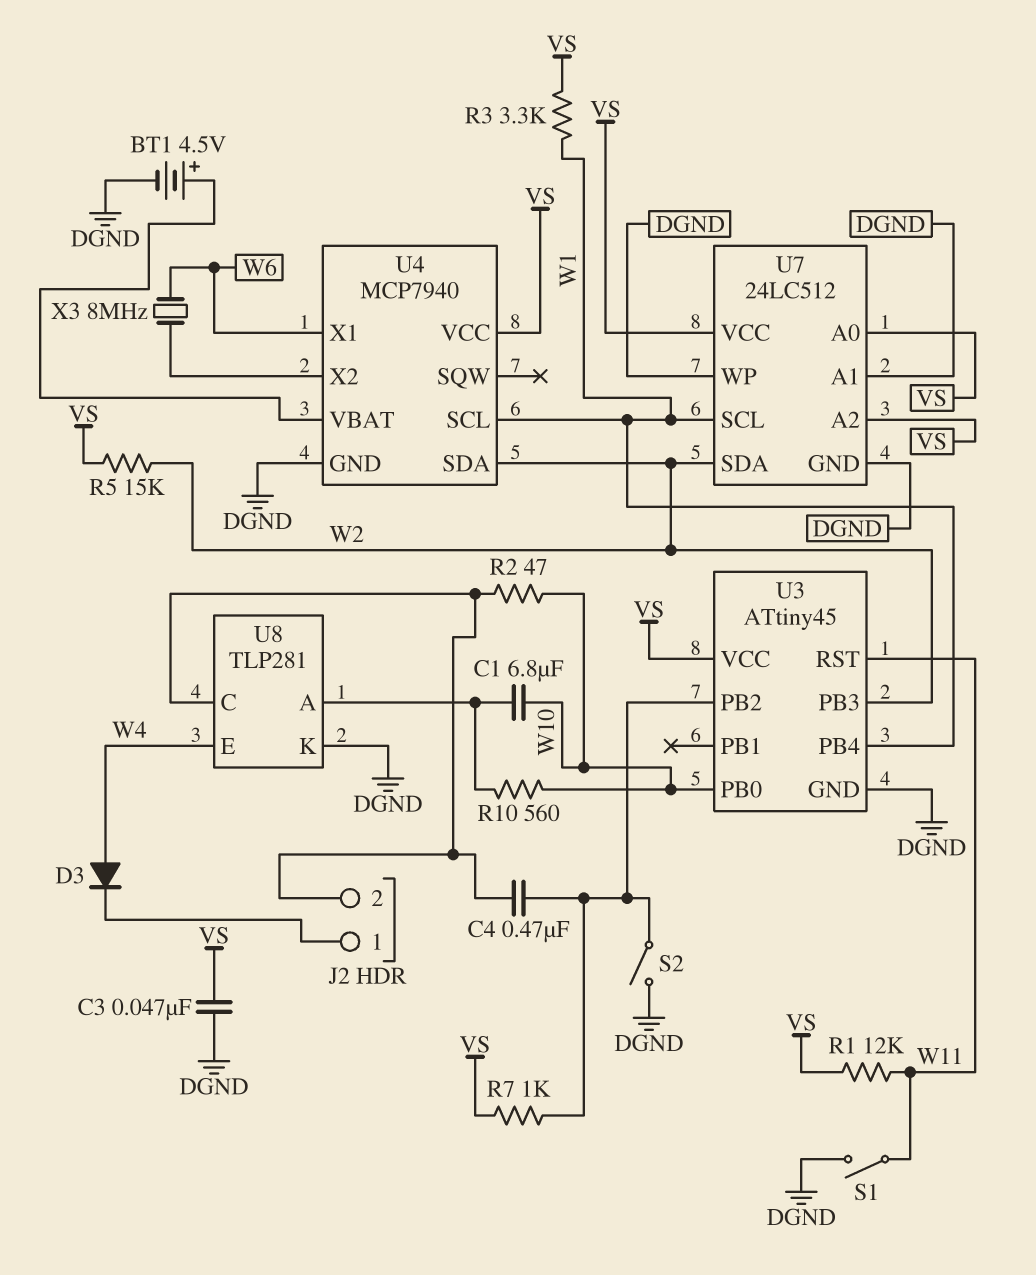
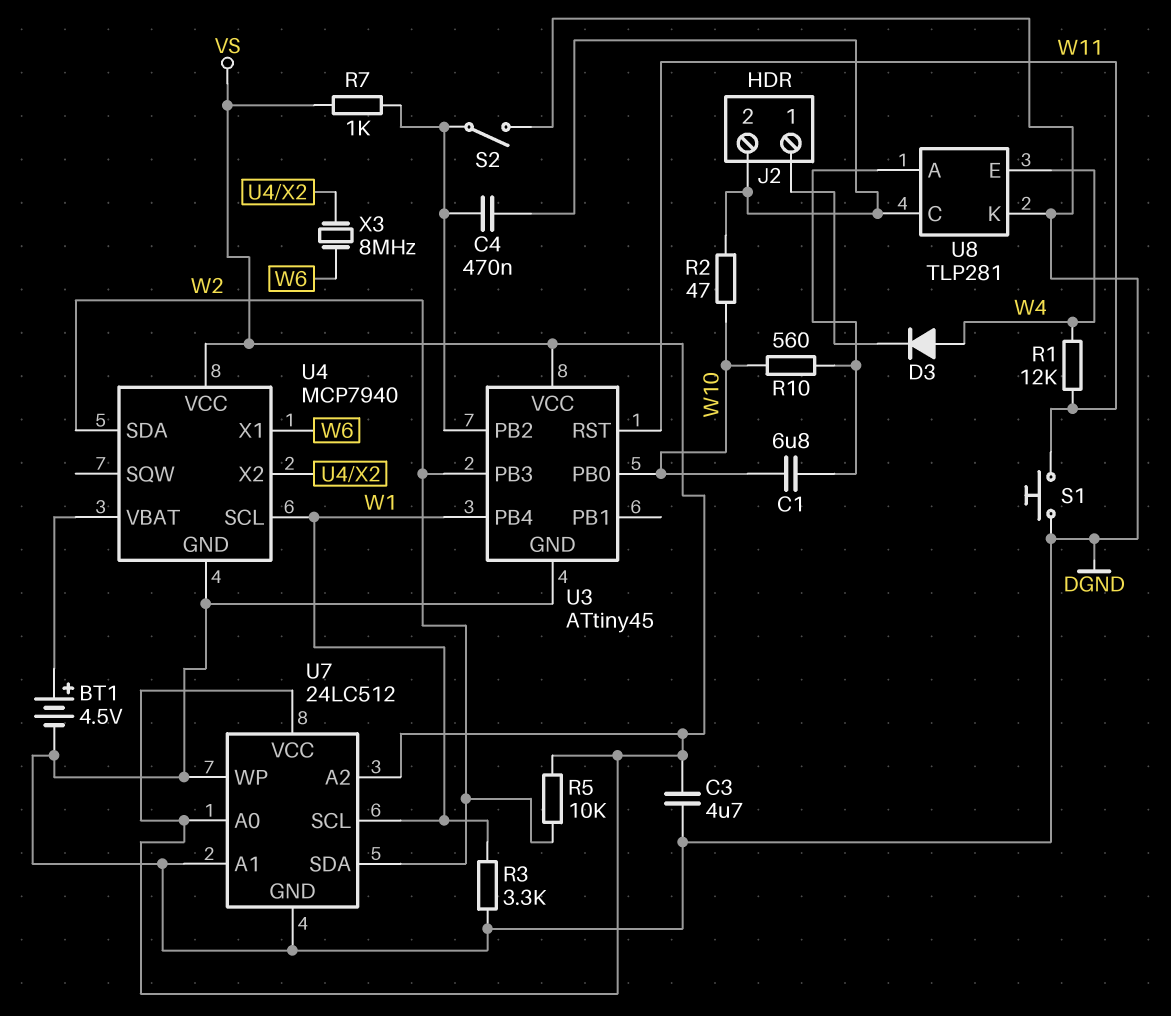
C3: 47nF (DGND, VS) -> 4.7uF (DGND, VS)
R1: 12k (VS, W11) -> 12k (W4, W11)
R3: 3.3k (VS, W1) -> 3.3k (DGND, W1)
R5: 15k (VS, W2) -> 10k (VS, W2)
S1: switch (DGND, W11) -> button (DGND, W11)

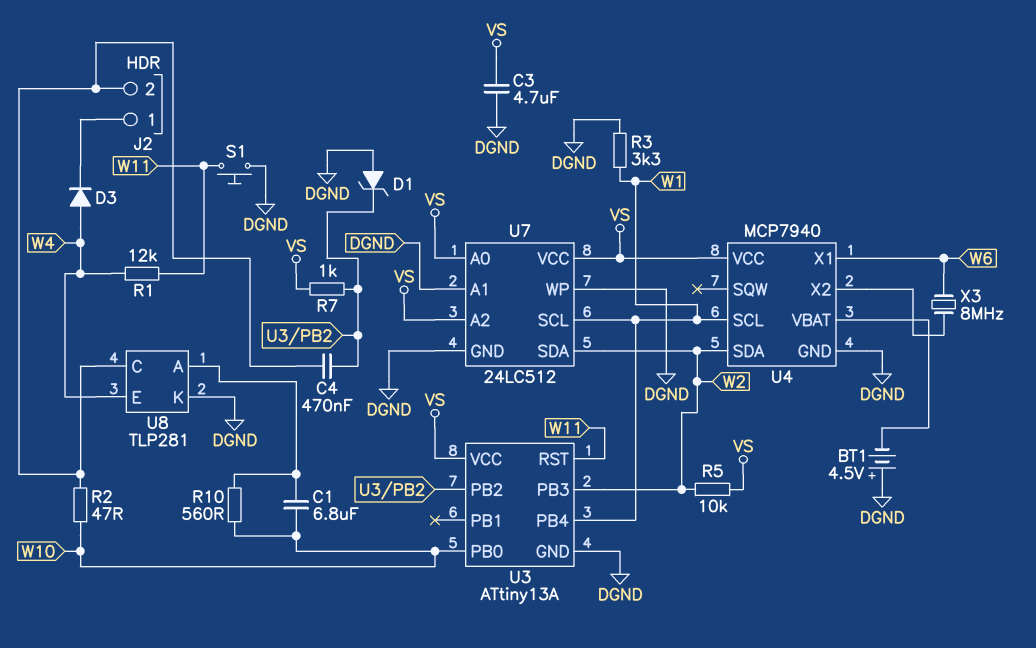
BT1: 4.5V (plus U4/VBAT, minus DGND) -> 4.5V (plus DGND, minus U4/VBAT)
D1: none -> zener (A DGND, K U3/PB2)
S2: switch (DGND, U3/PB2) -> none
U3: ATtiny45 -> ATtiny13A

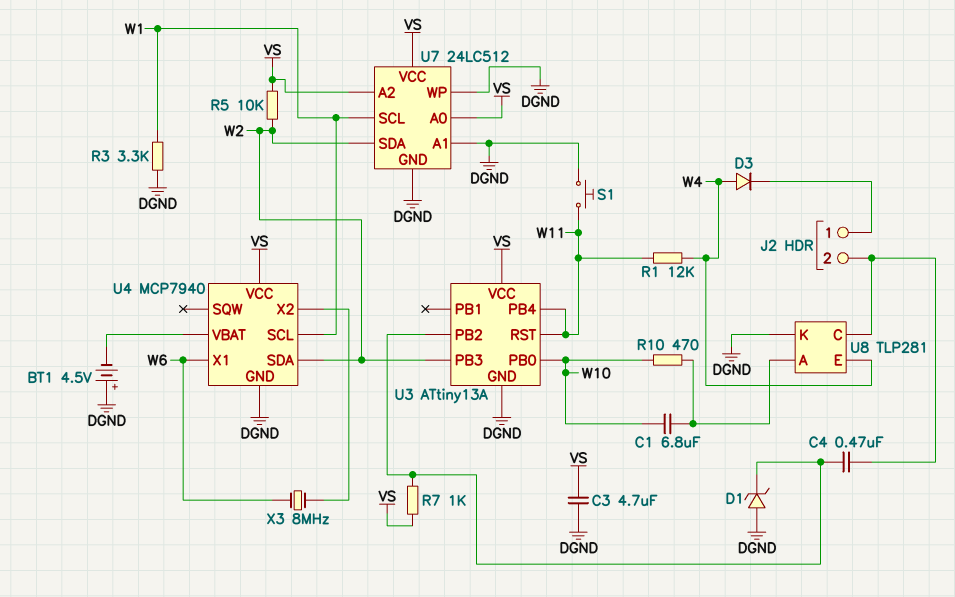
R2: 47 (J2/2, W10) -> none
R10: 560 (U8/A, W10) -> 470 (U8/A, W10)
U3 pin PB4: W1 -> W11

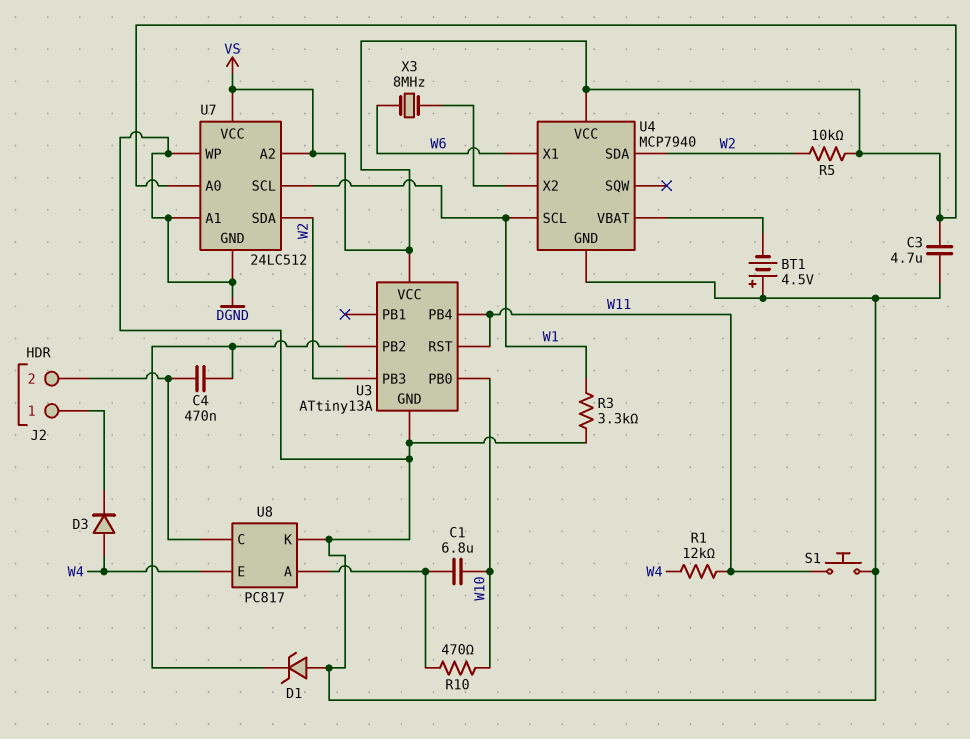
R7: 1k (U3/PB2, VS) -> none
U8: TLP281 -> PC817

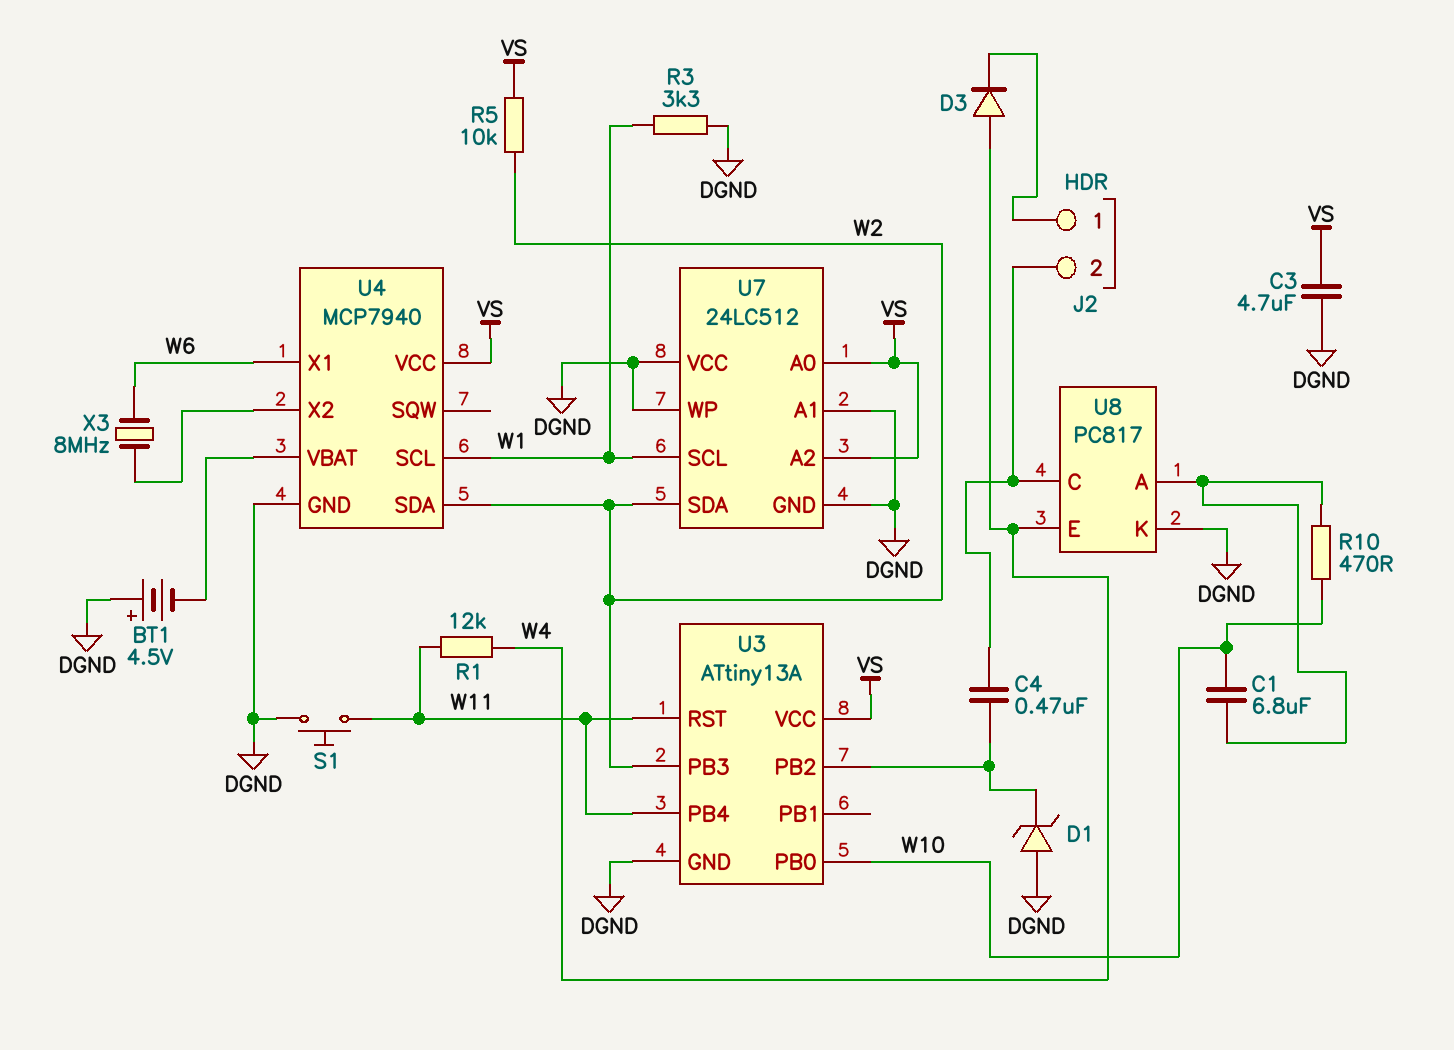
U7 pin VCC: VS -> DGND

